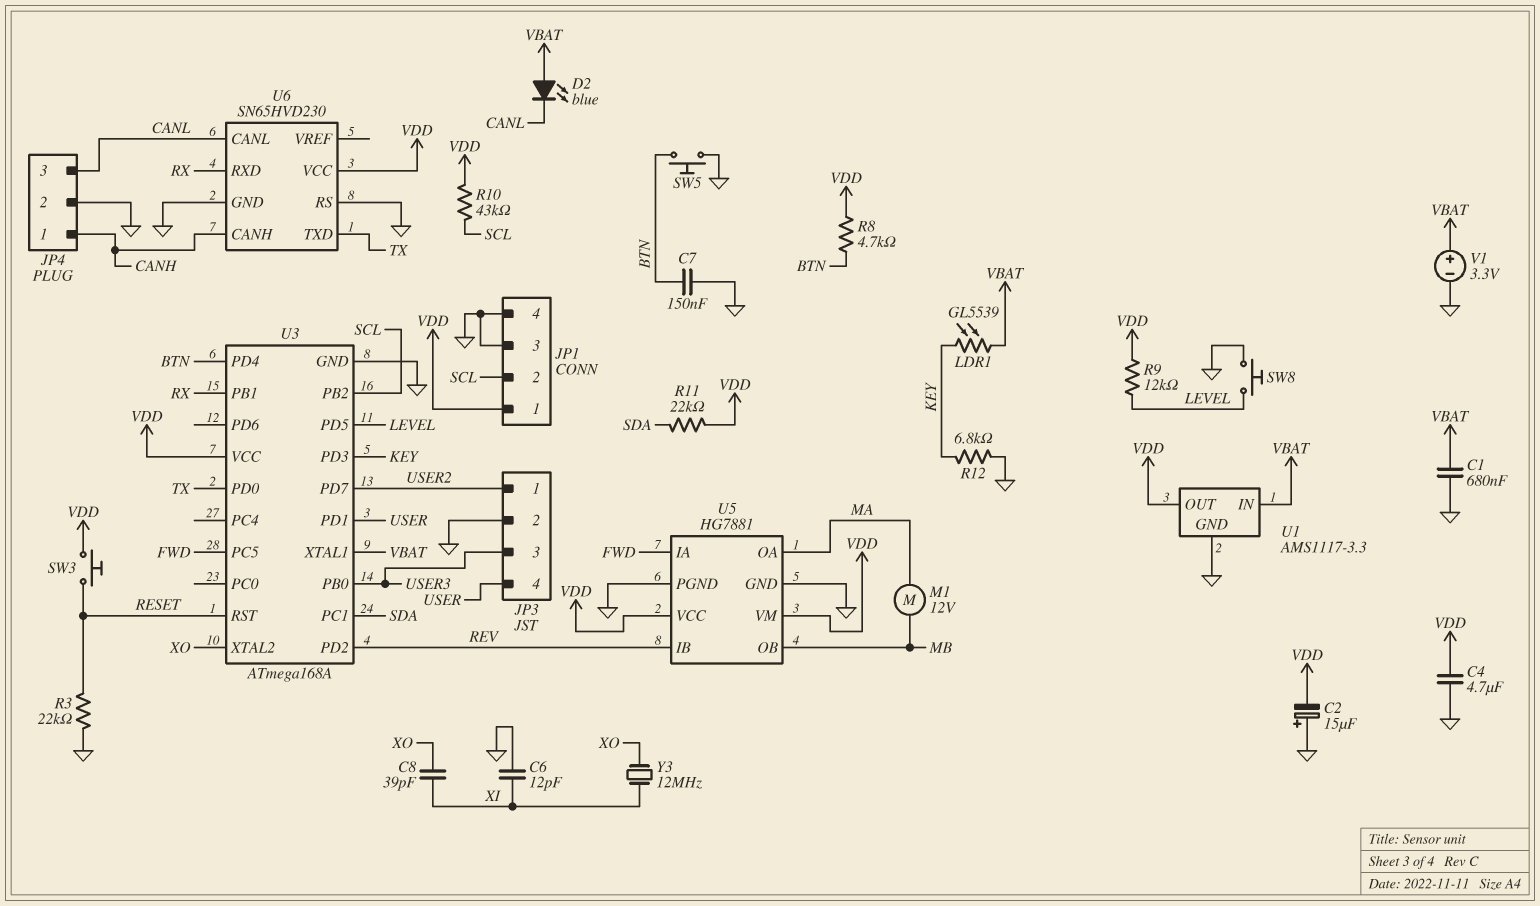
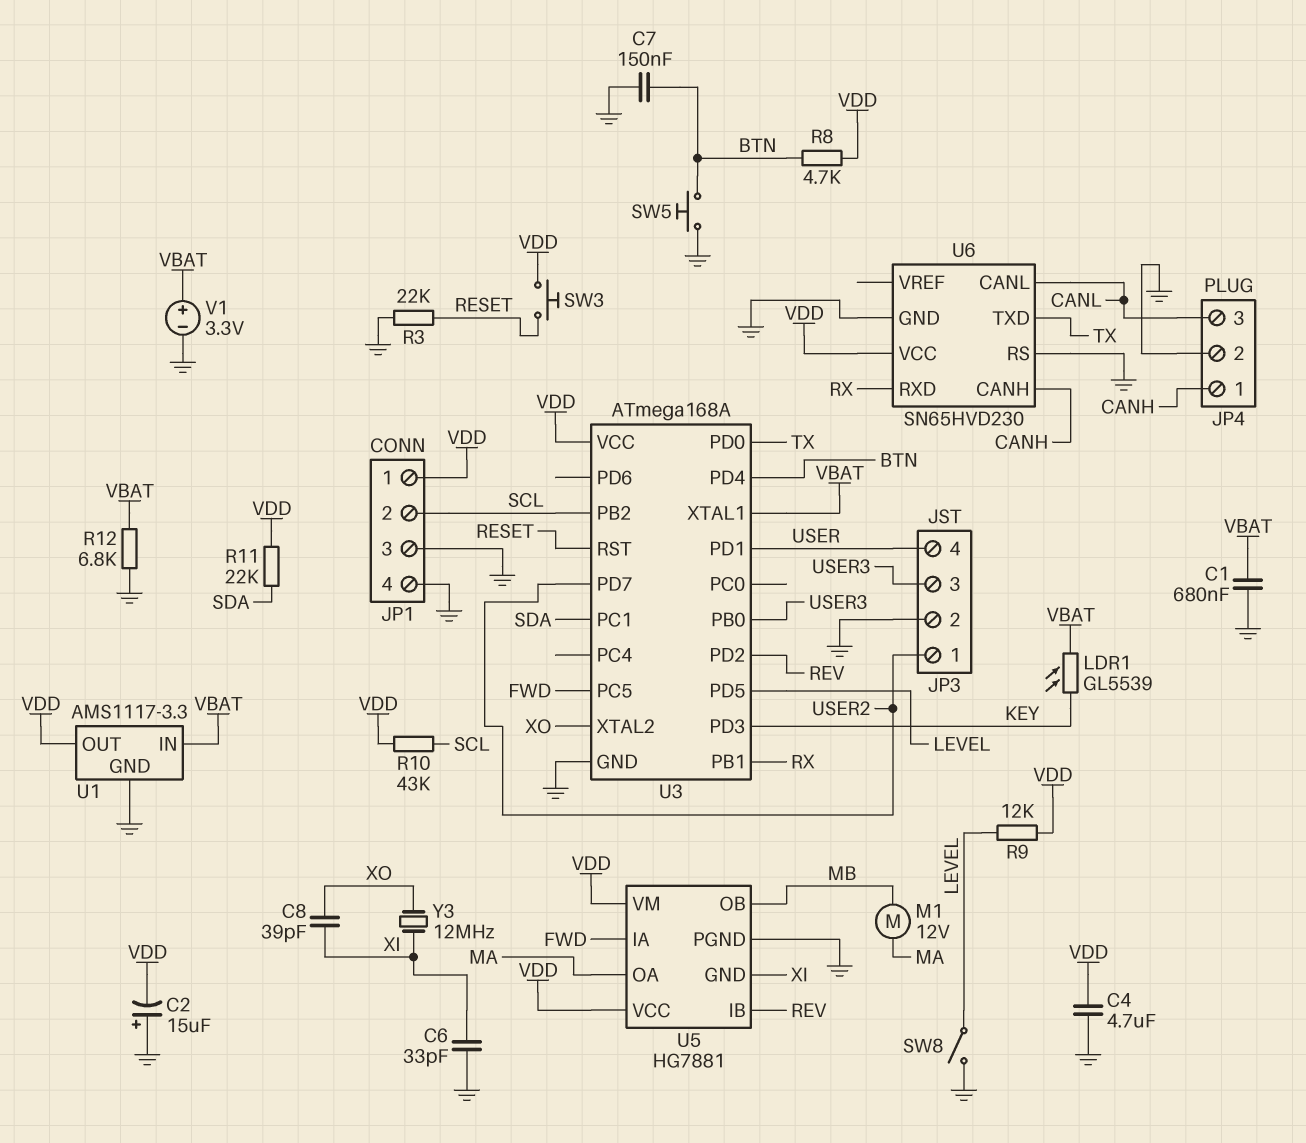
C6: 12pF (GND, XI) -> 33pF (GND, XI)
D2: LED blue (A VBAT, K CANL) -> none
R12: 6.8k (GND, KEY) -> 6.8k (GND, VBAT)
SW8: button (GND, LEVEL) -> switch (GND, LEVEL)
U5 pin GND: GND -> XI

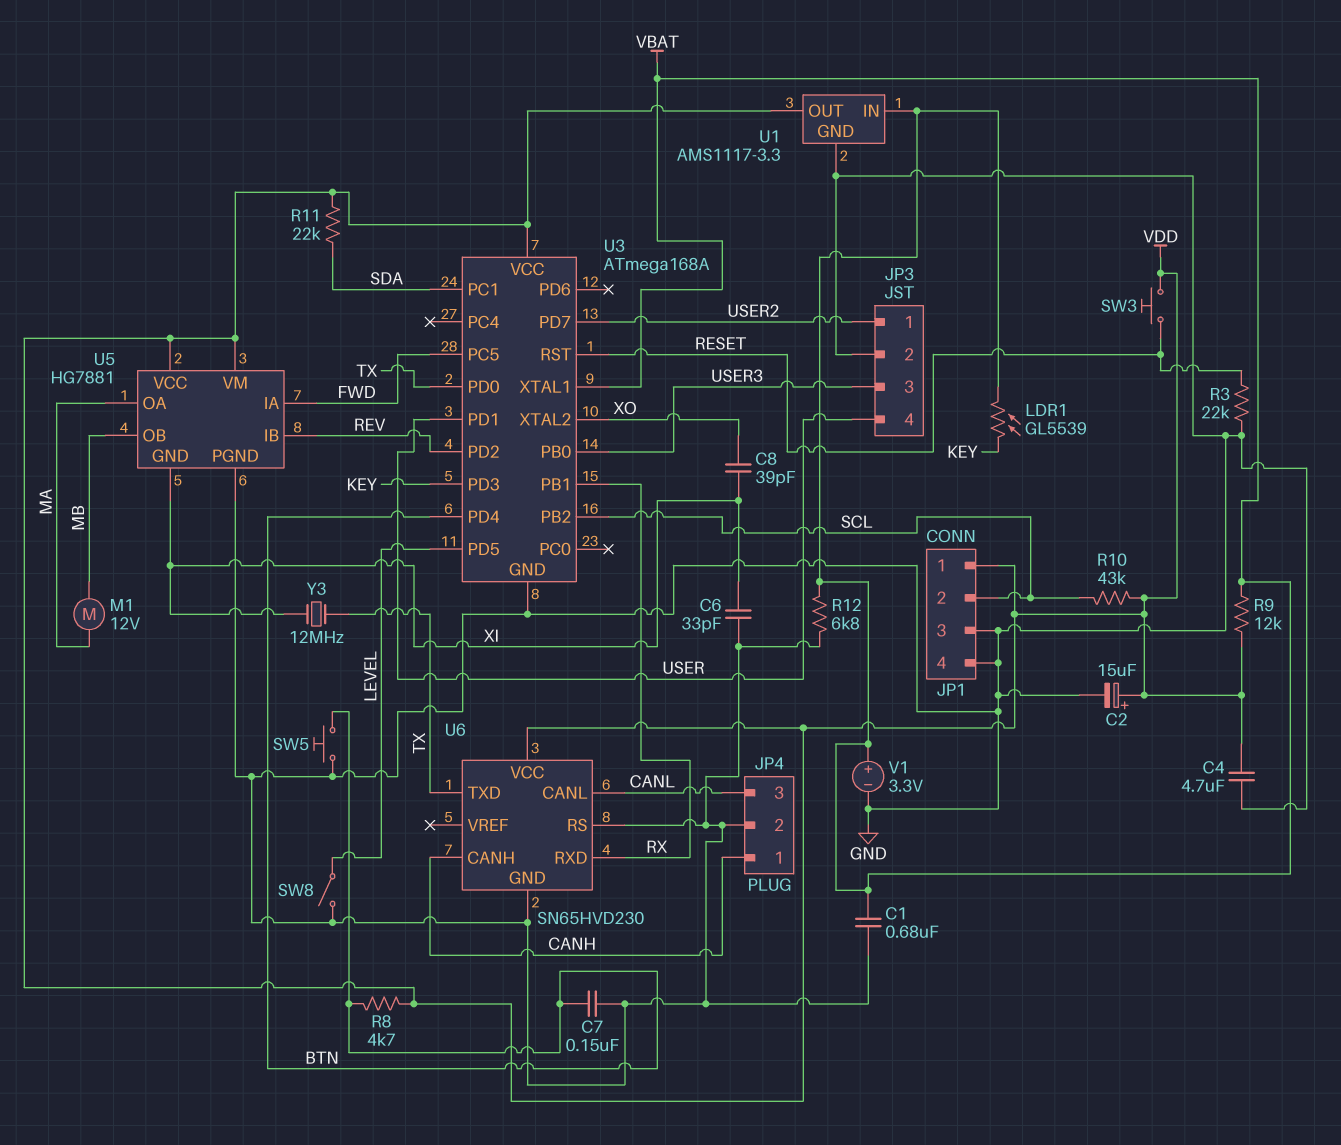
C2: 15uF (plus GND, minus VDD) -> 15uF (plus VDD, minus GND)
R9: 12k (LEVEL, VDD) -> 12k (VBAT, VDD)
Y3: 12MHz (XI, XO) -> 12MHz (TX, XI)

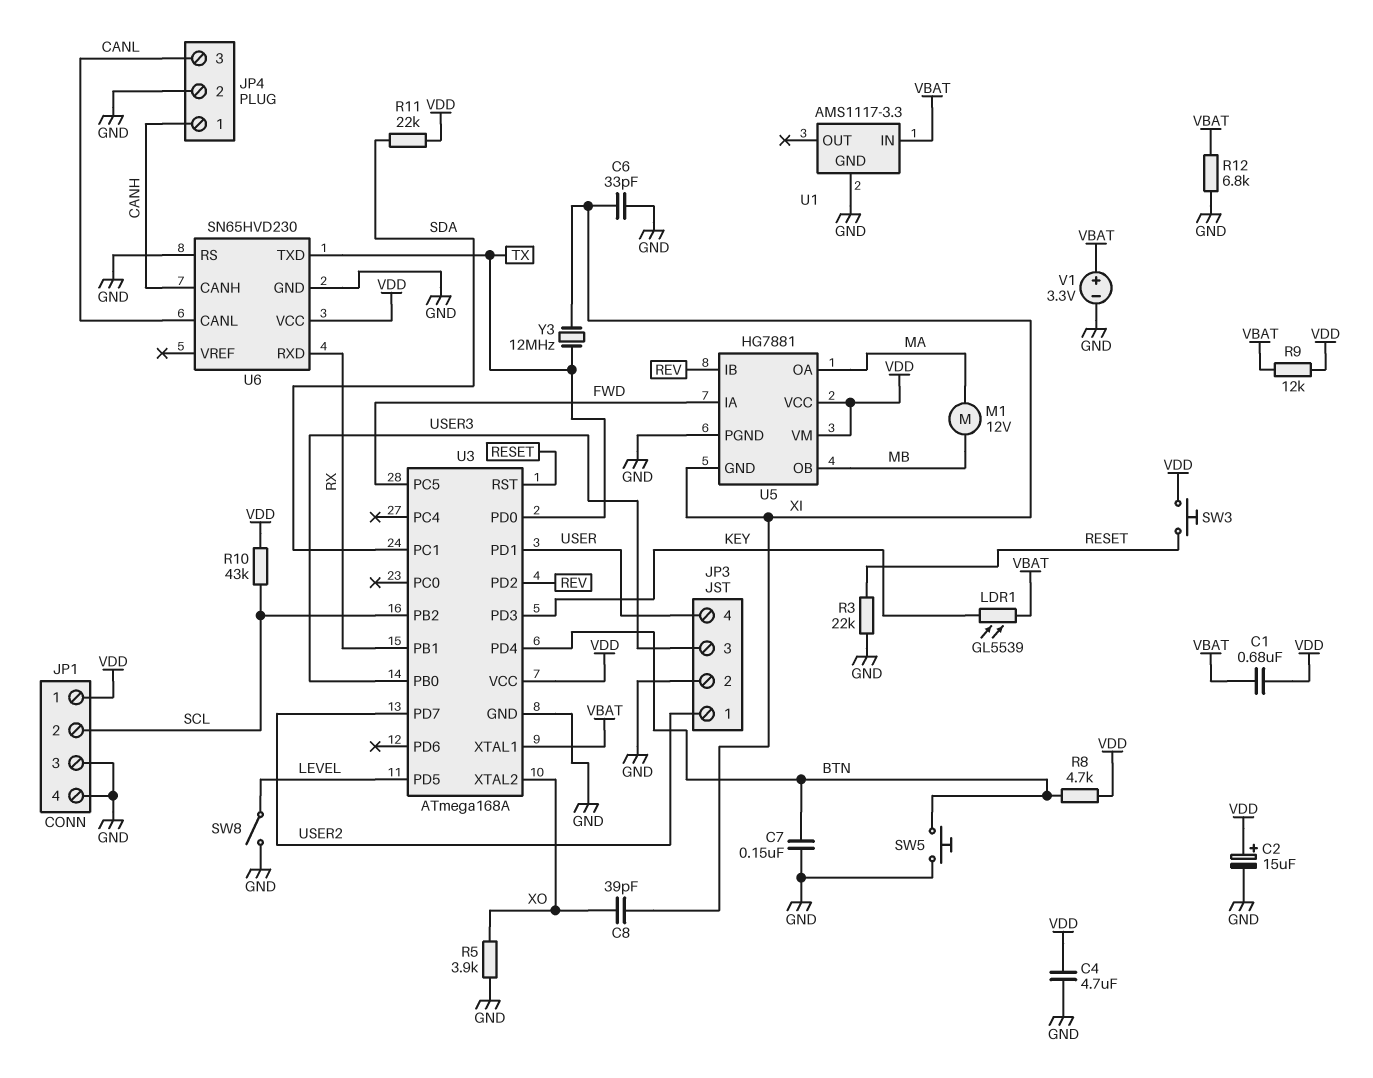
C1: 680nF (GND, VBAT) -> 680nF (VBAT, VDD)
R5: none -> 3.9k (GND, XO)
U1 pin OUT: VDD -> none

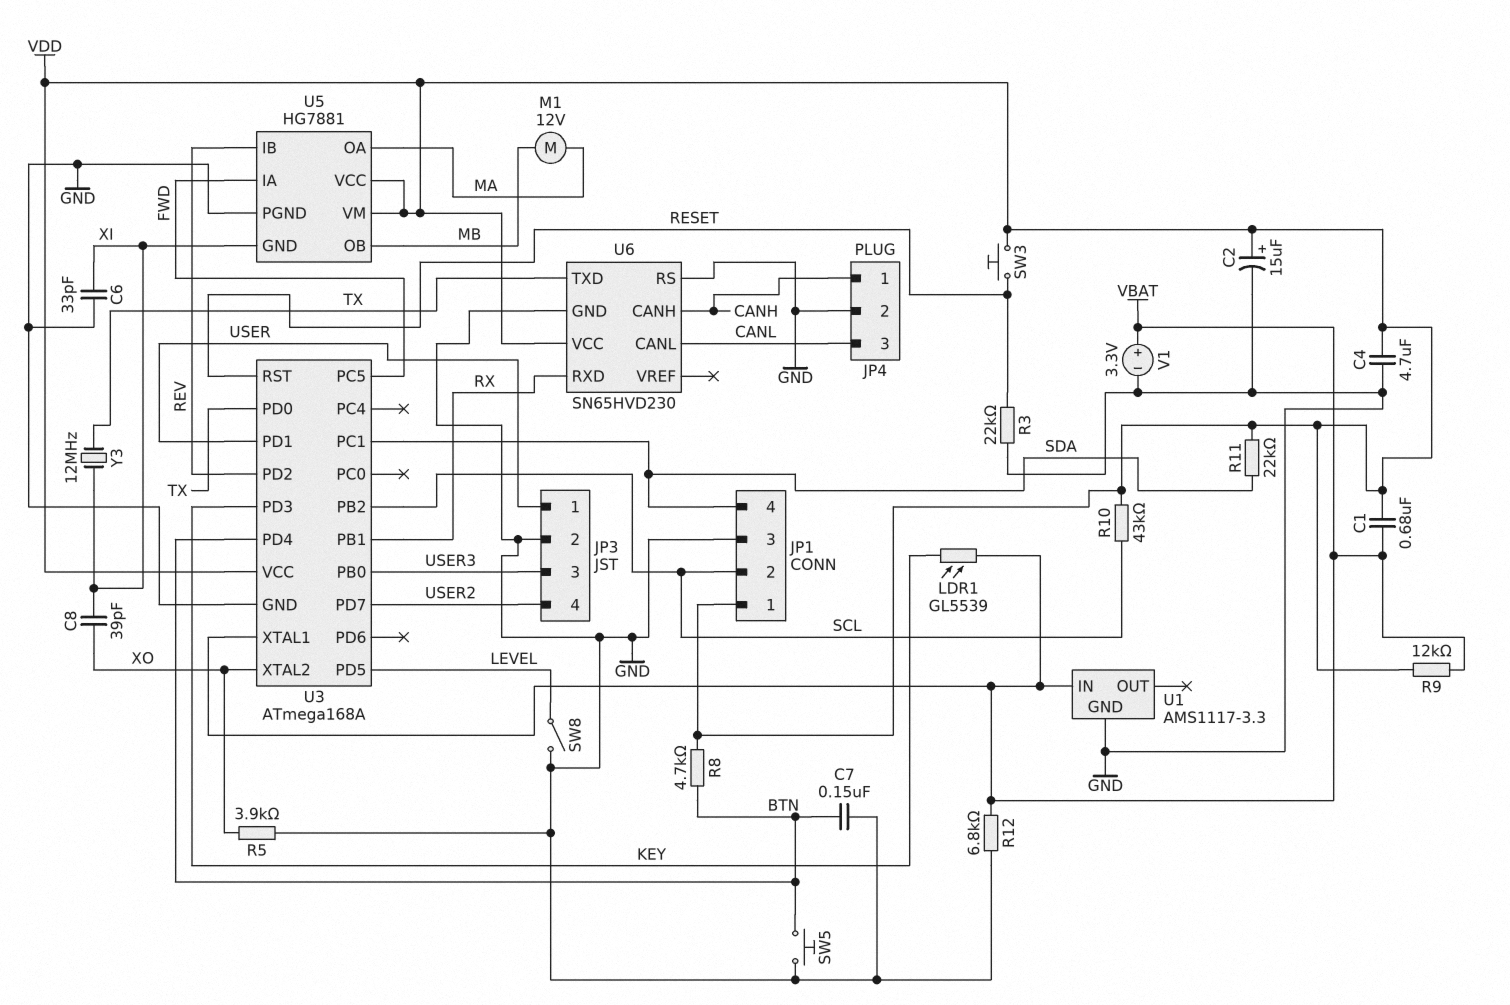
JP1 pin 4: GND -> SDA
JP3 pin 1: USER2 -> USER
JP3 pin 4: USER -> USER2

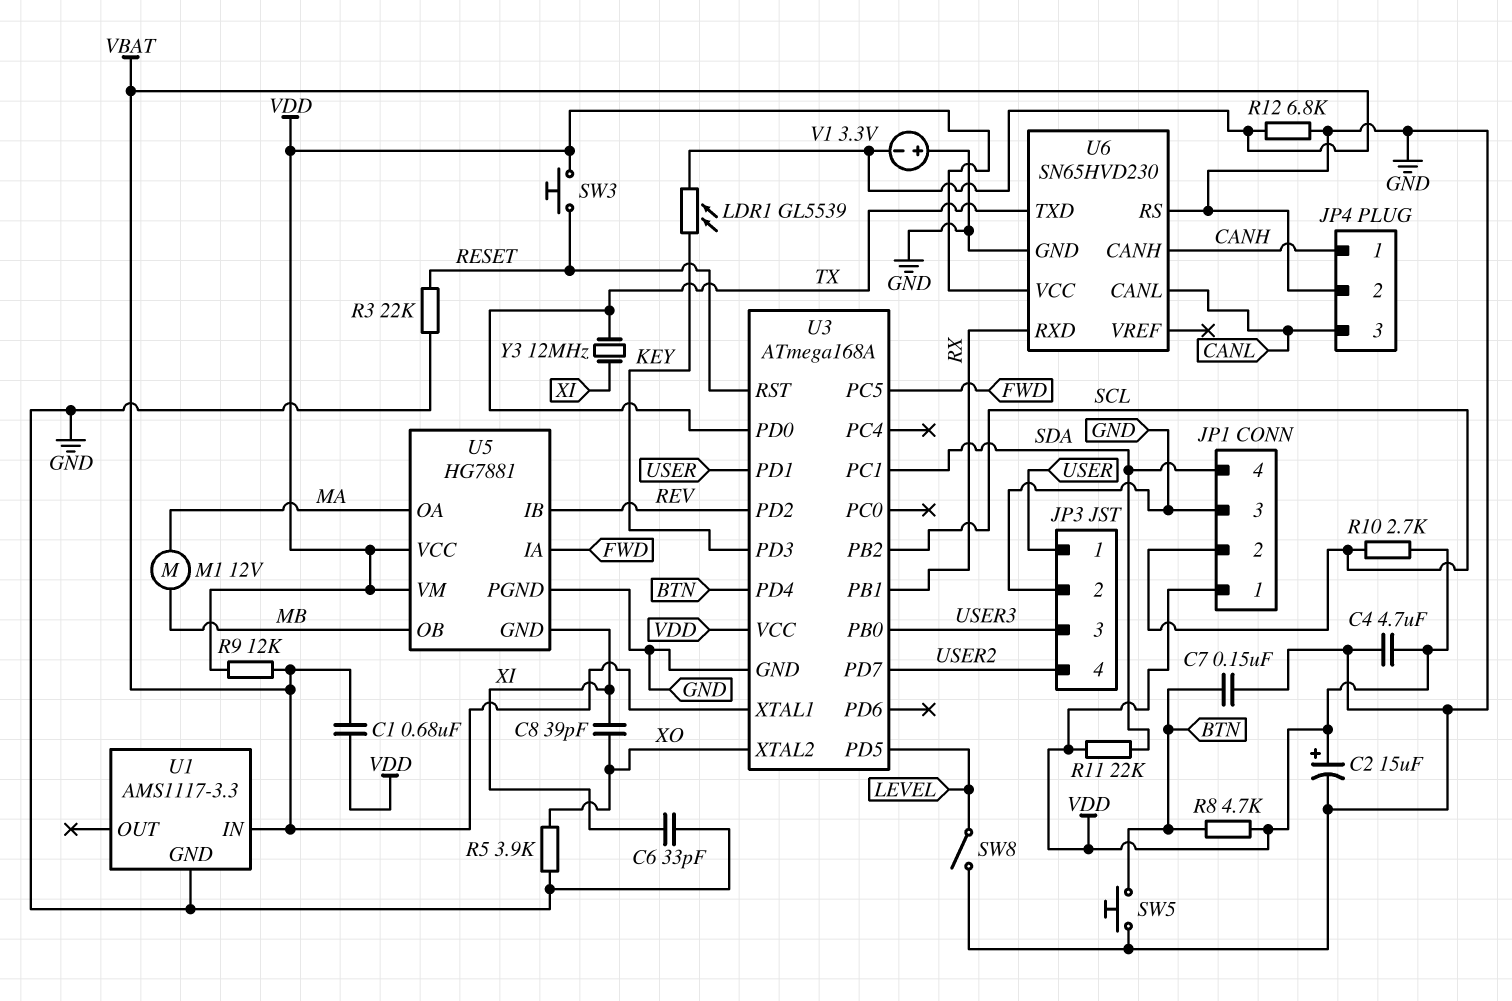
R10: 43k (SCL, VDD) -> 2.7k (SCL, VDD)
V1: 3.3V (plus VBAT, minus GND) -> 3.3V (plus GND, minus VBAT)

